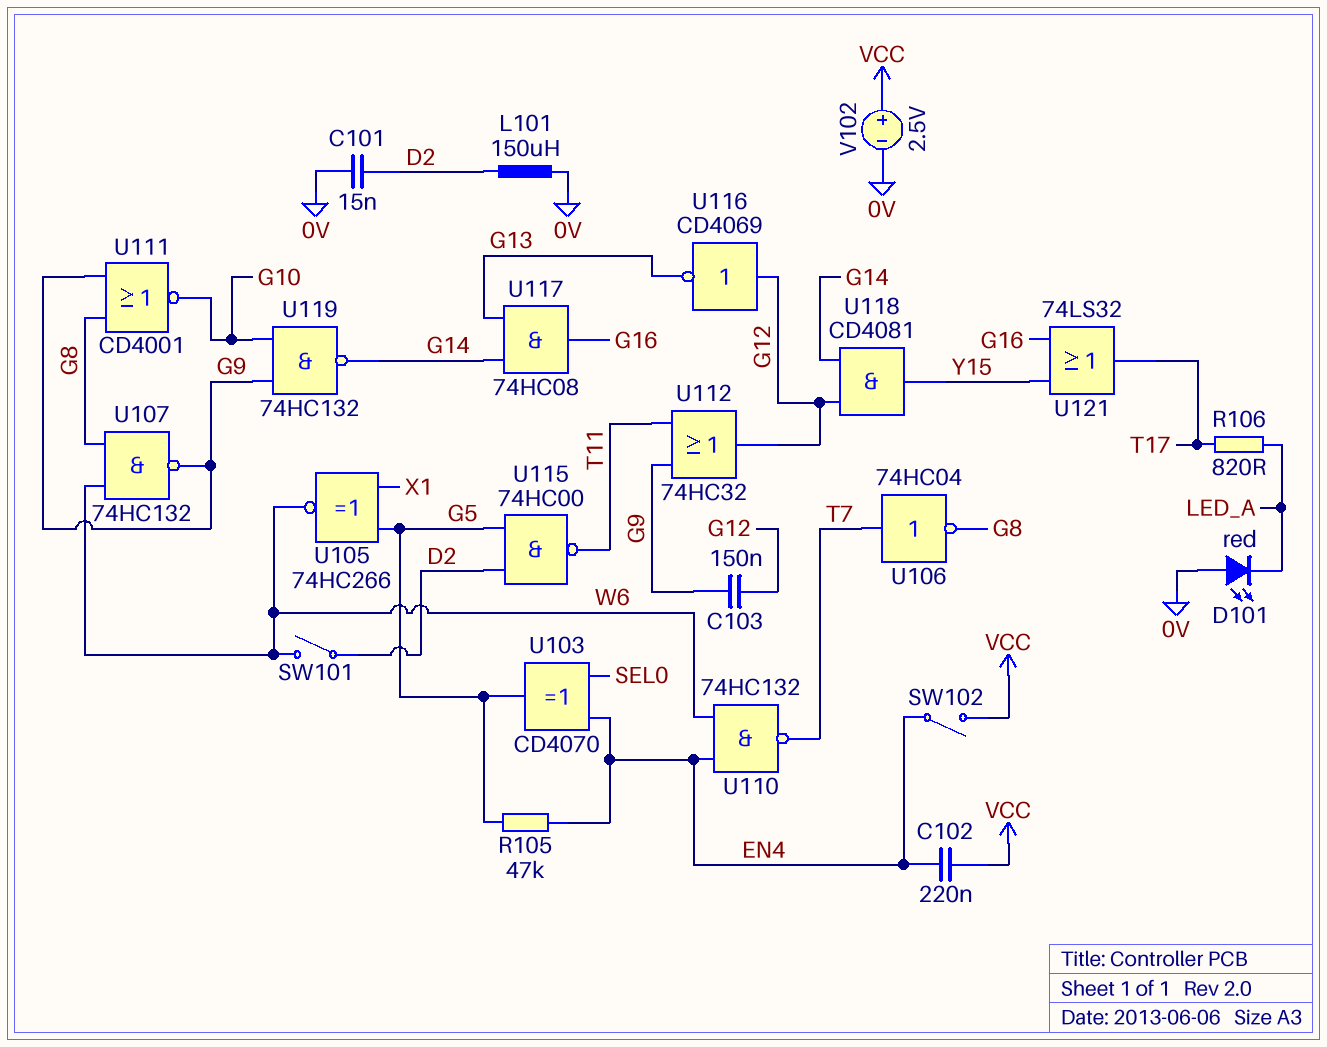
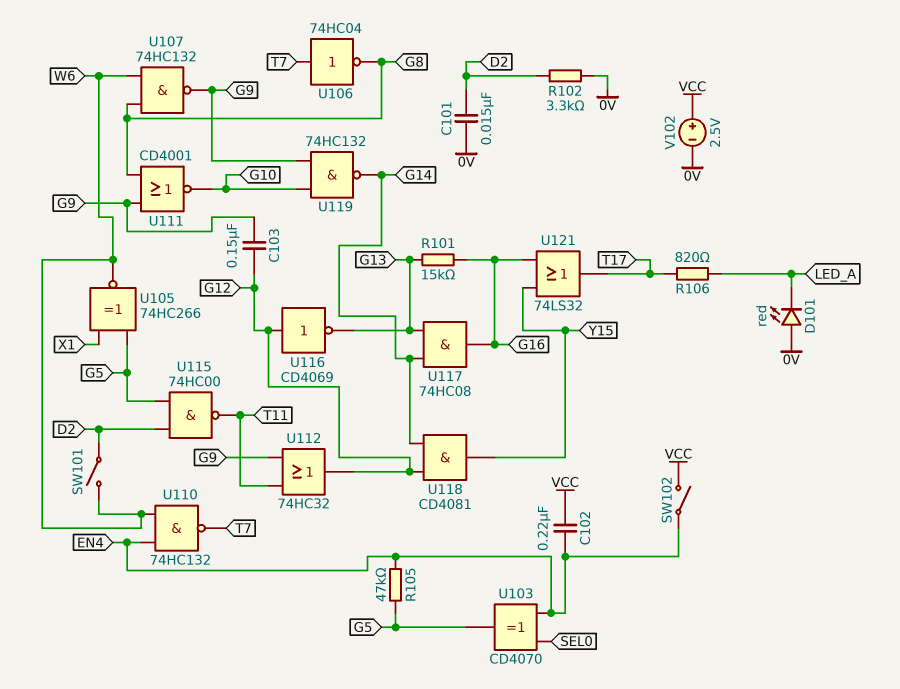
L101: 150uH (0V, D2) -> none
R101: none -> 15k (G13, G16)
R102: none -> 3.3k (0V, D2)

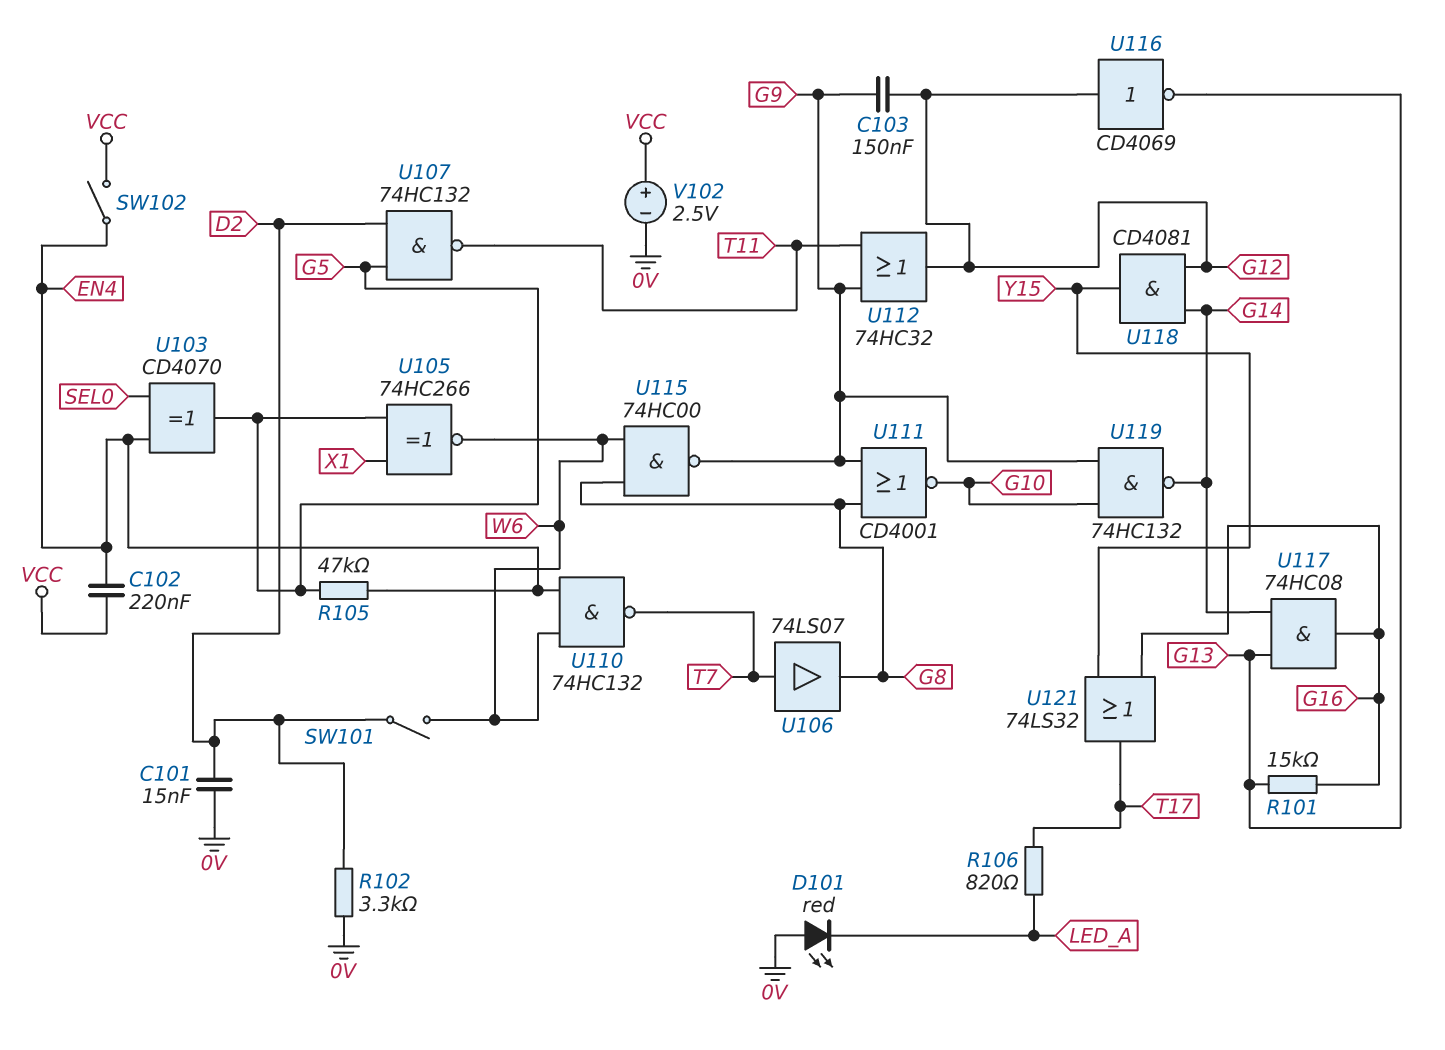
U106: NOT 74HC04 (in T7, out G8) -> buffer 74LS07 (in T7, out G8)
U107: NAND 74HC132 (in G8, in W6, out G9) -> NAND 74HC132 (in D2, in G5, out T11)
U115: NAND 74HC00 (in D2, in G5, out T11) -> NAND 74HC00 (in G8, in W6, out G9)

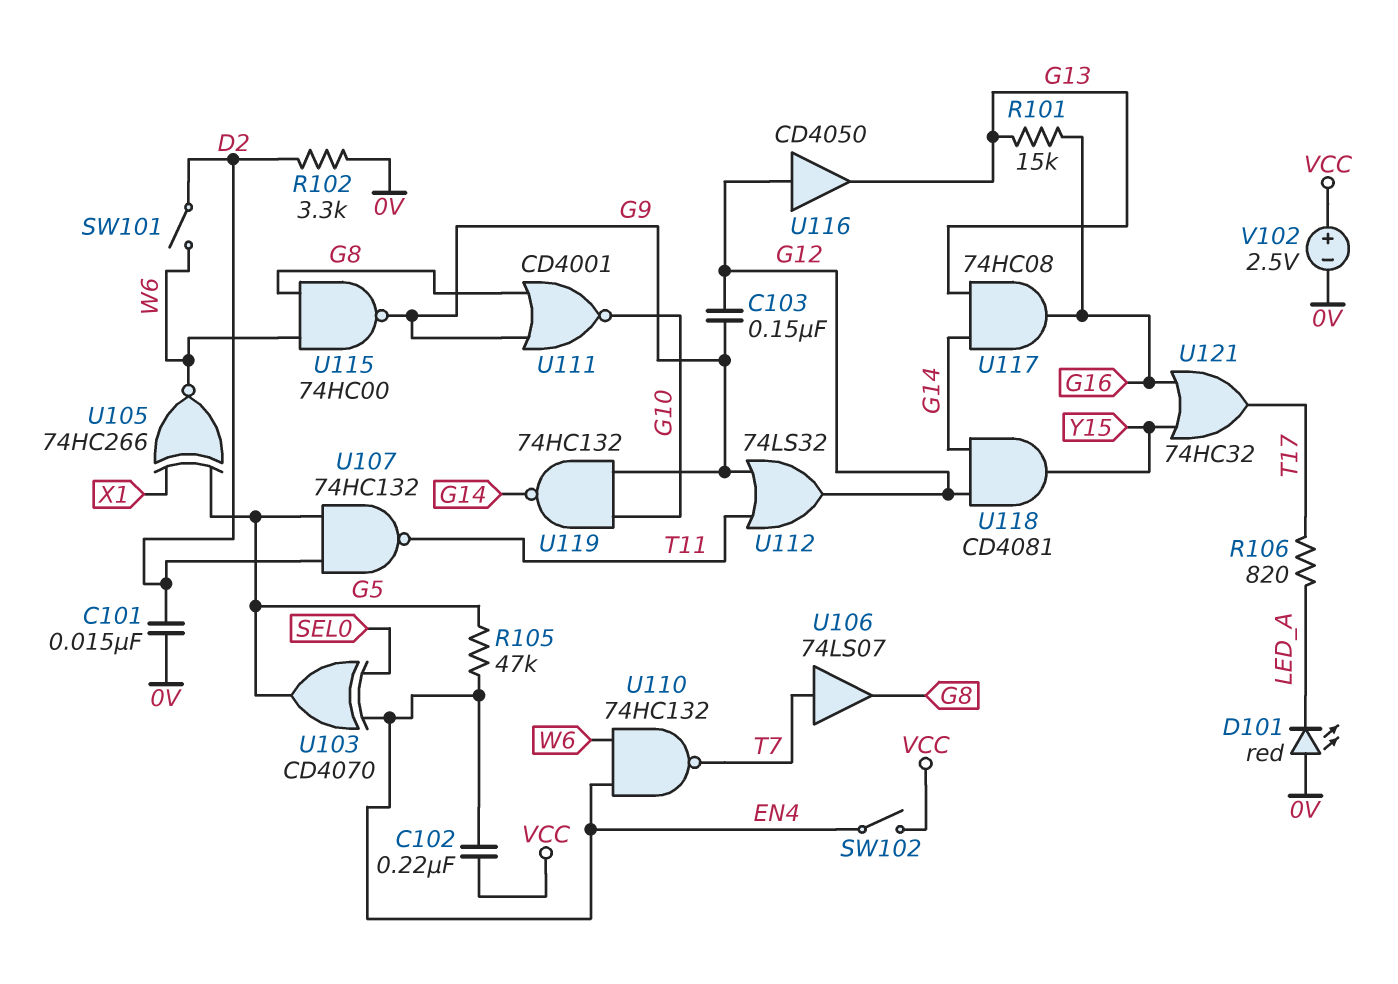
U112: OR 74HC32 (in G9, in T11, out G12) -> OR 74LS32 (in G9, in T11, out G12)
U116: NOT CD4069 (in G12, out G13) -> buffer CD4050 (in G12, out G13)
U121: OR 74LS32 (in G16, in Y15, out T17) -> OR 74HC32 (in G16, in Y15, out T17)

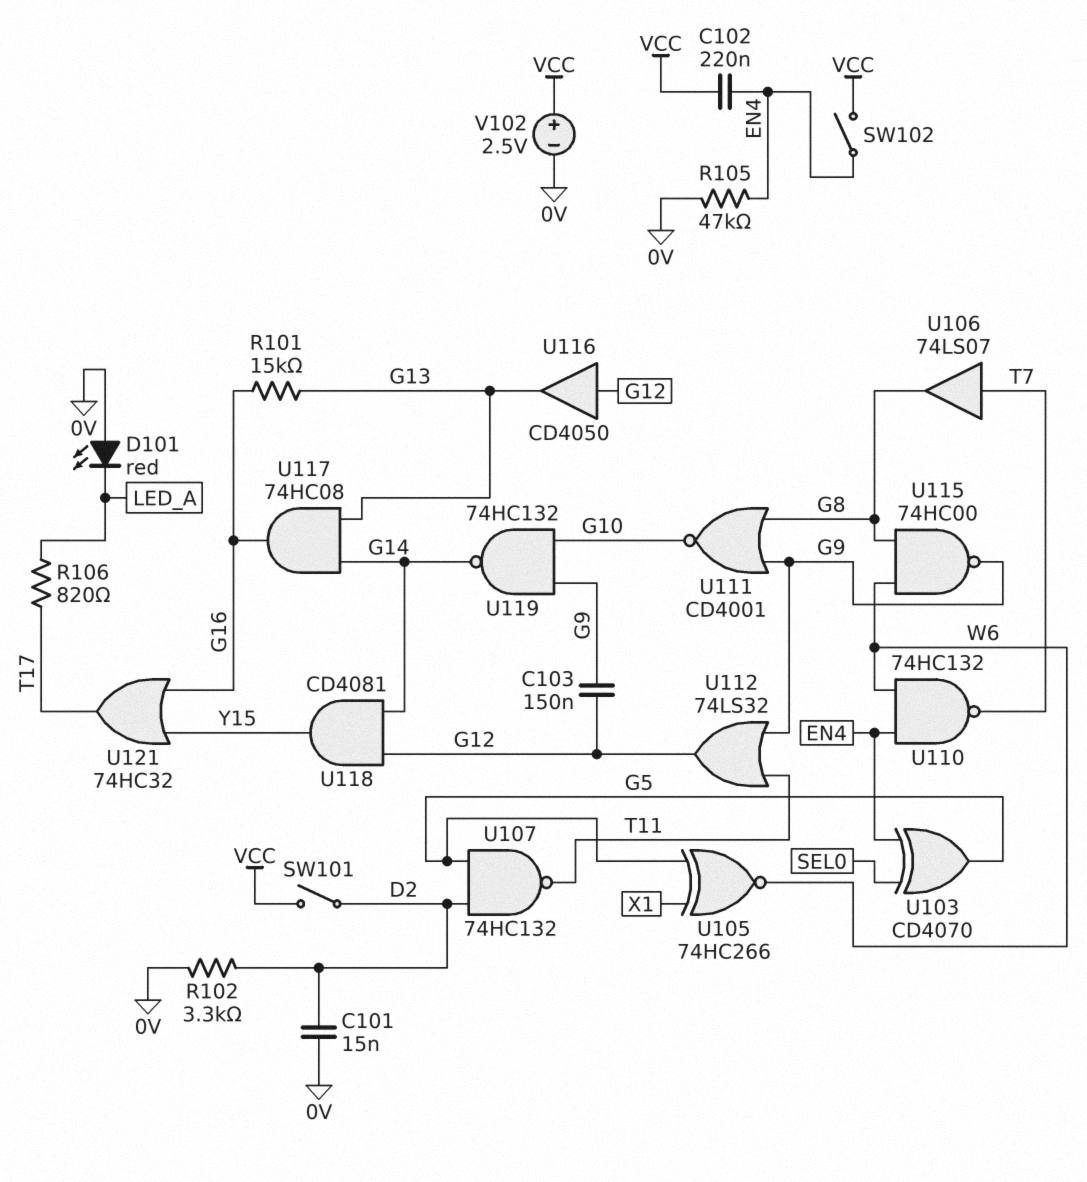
R105: 47k (EN4, G5) -> 47k (0V, EN4)
SW101: switch (D2, W6) -> switch (D2, VCC)

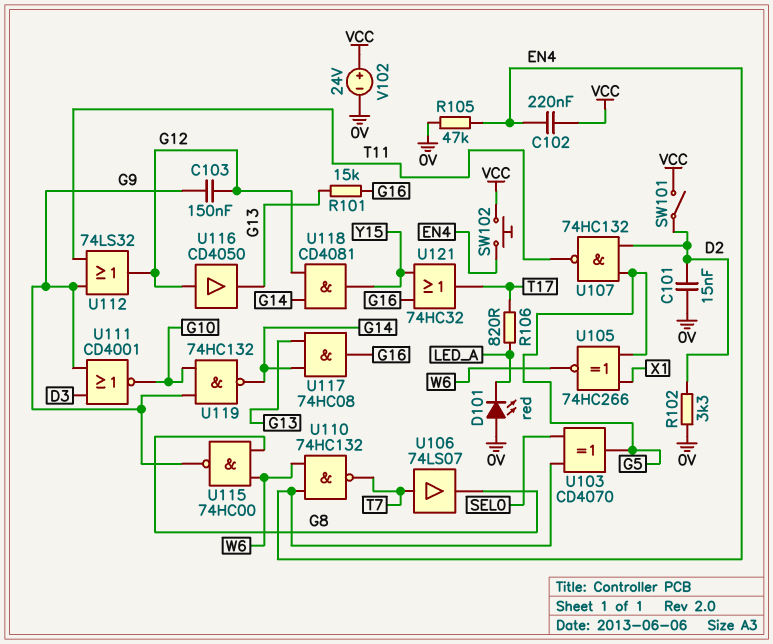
SW102: switch (EN4, VCC) -> button (EN4, VCC)
U111: NOR CD4001 (in G8, in G9, out G10) -> NOR CD4001 (in D3, in G9, out G10)
V102: 2.5V (plus VCC, minus 0V) -> 24V (plus VCC, minus 0V)

